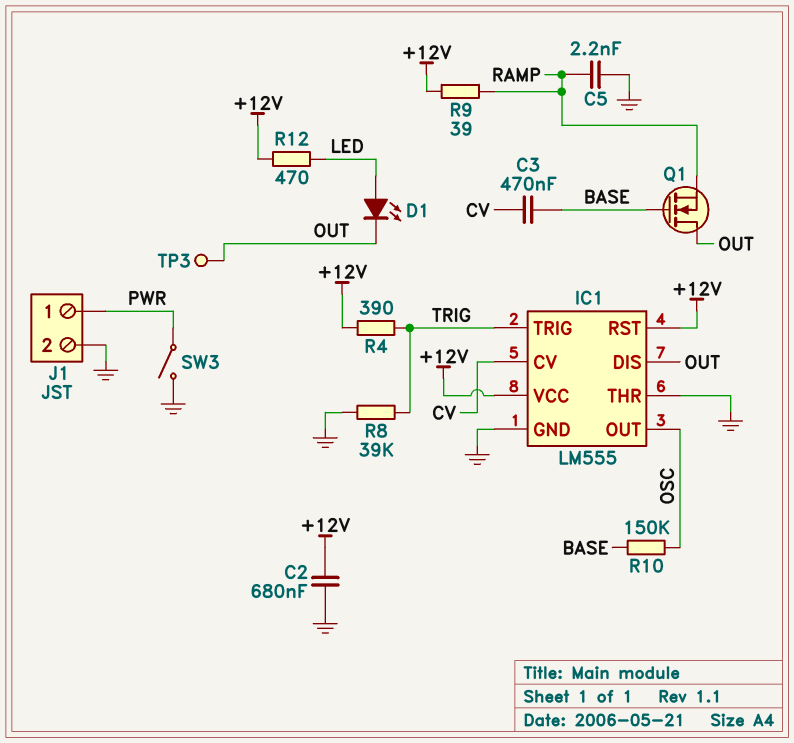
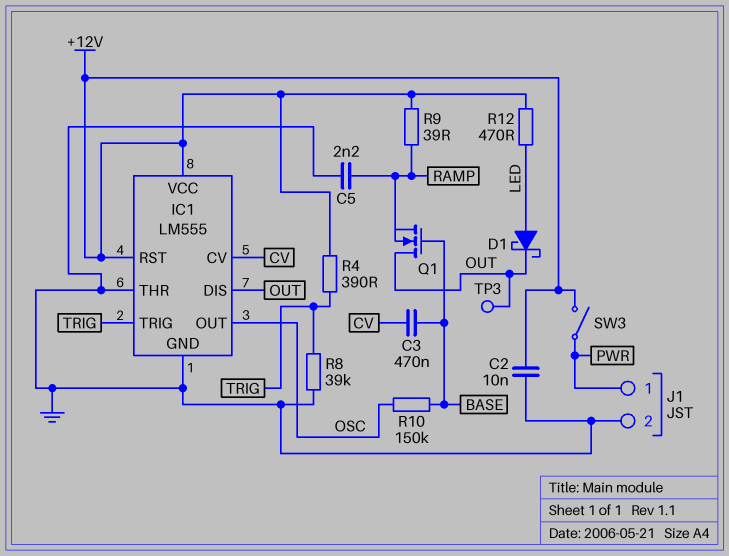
C2: 680nF (+12V, GND) -> 10nF (+12V, GND)
D1: LED (A LED, K OUT) -> schottky (A LED, K OUT)
SW3: switch (GND, PWR) -> switch (+12V, PWR)

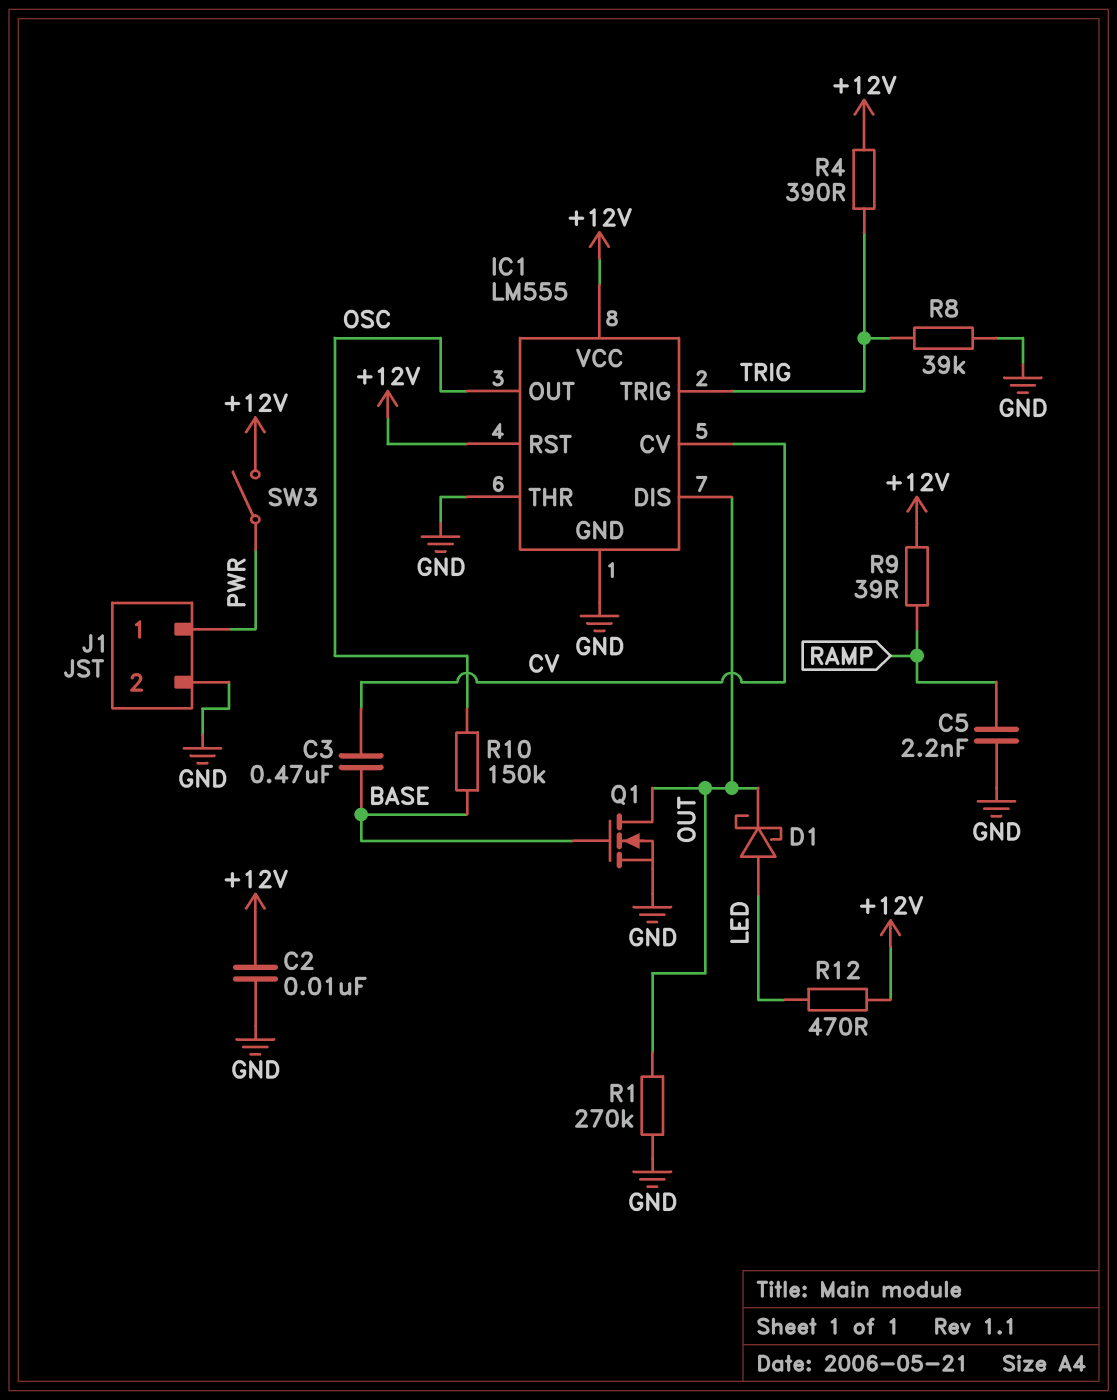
Q1: NMOS (G BASE, D OUT, S RAMP) -> NMOS (G BASE, D OUT, S GND)
R1: none -> 270k (GND, OUT)
TP3: test point (OUT) -> none

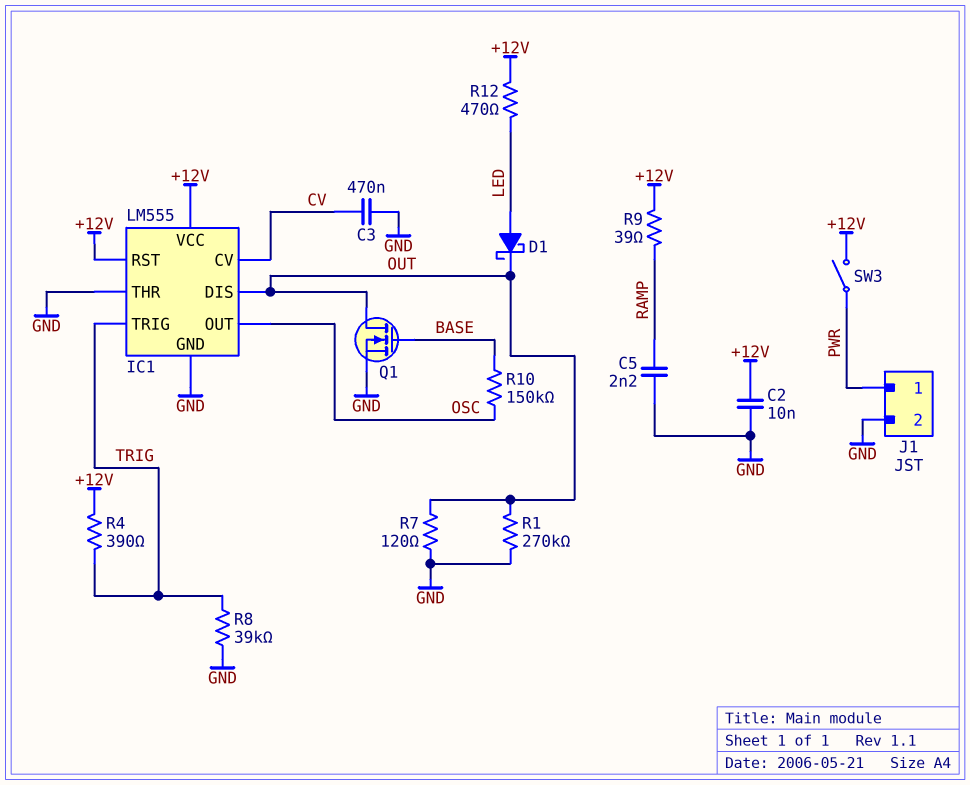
C3: 470nF (BASE, CV) -> 470nF (CV, GND)
R7: none -> 120 (GND, OUT)

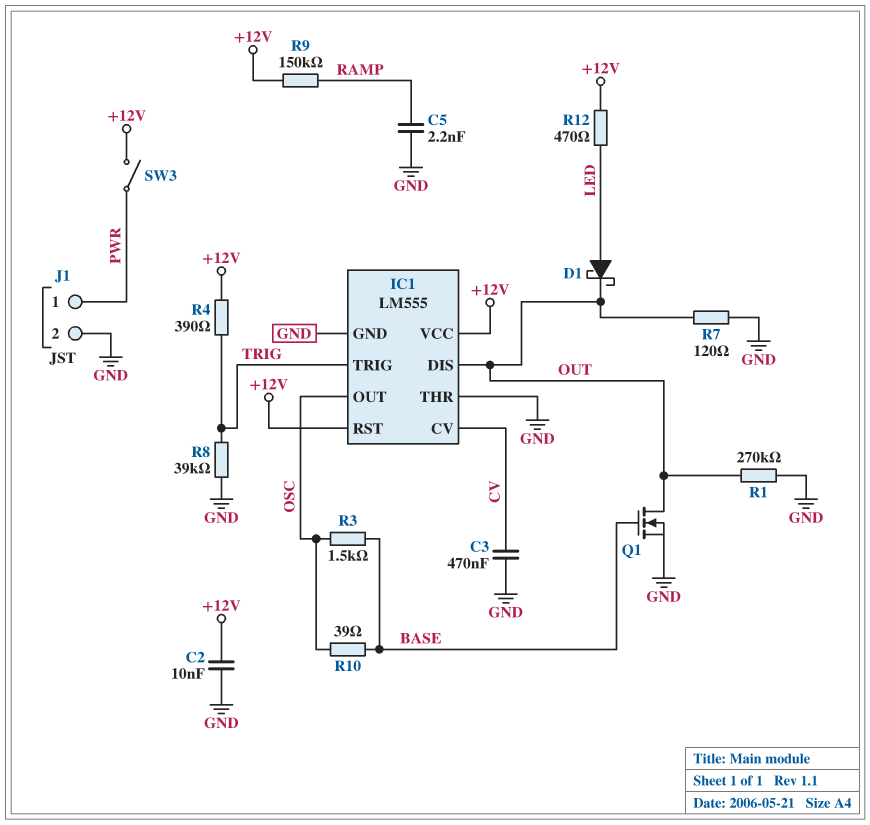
R3: none -> 1.5k (BASE, OSC)
R9: 39 (+12V, RAMP) -> 150k (+12V, RAMP)
R10: 150k (BASE, OSC) -> 39 (BASE, OSC)

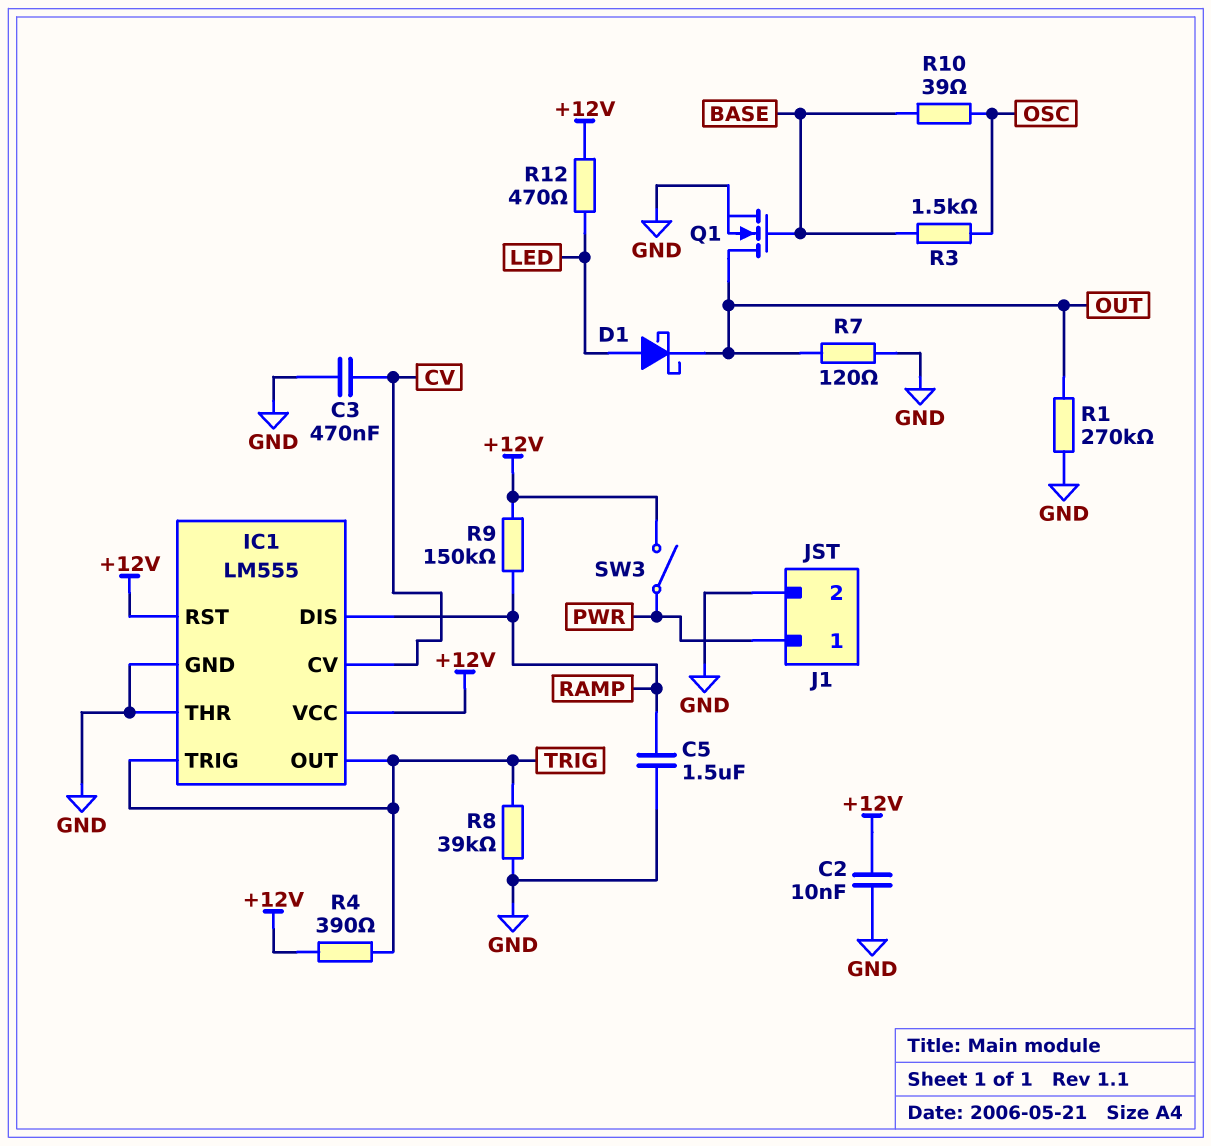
C5: 2.2nF (GND, RAMP) -> 1.5uF (GND, RAMP)
IC1 pin DIS: OUT -> RAMP
IC1 pin OUT: OSC -> TRIG

